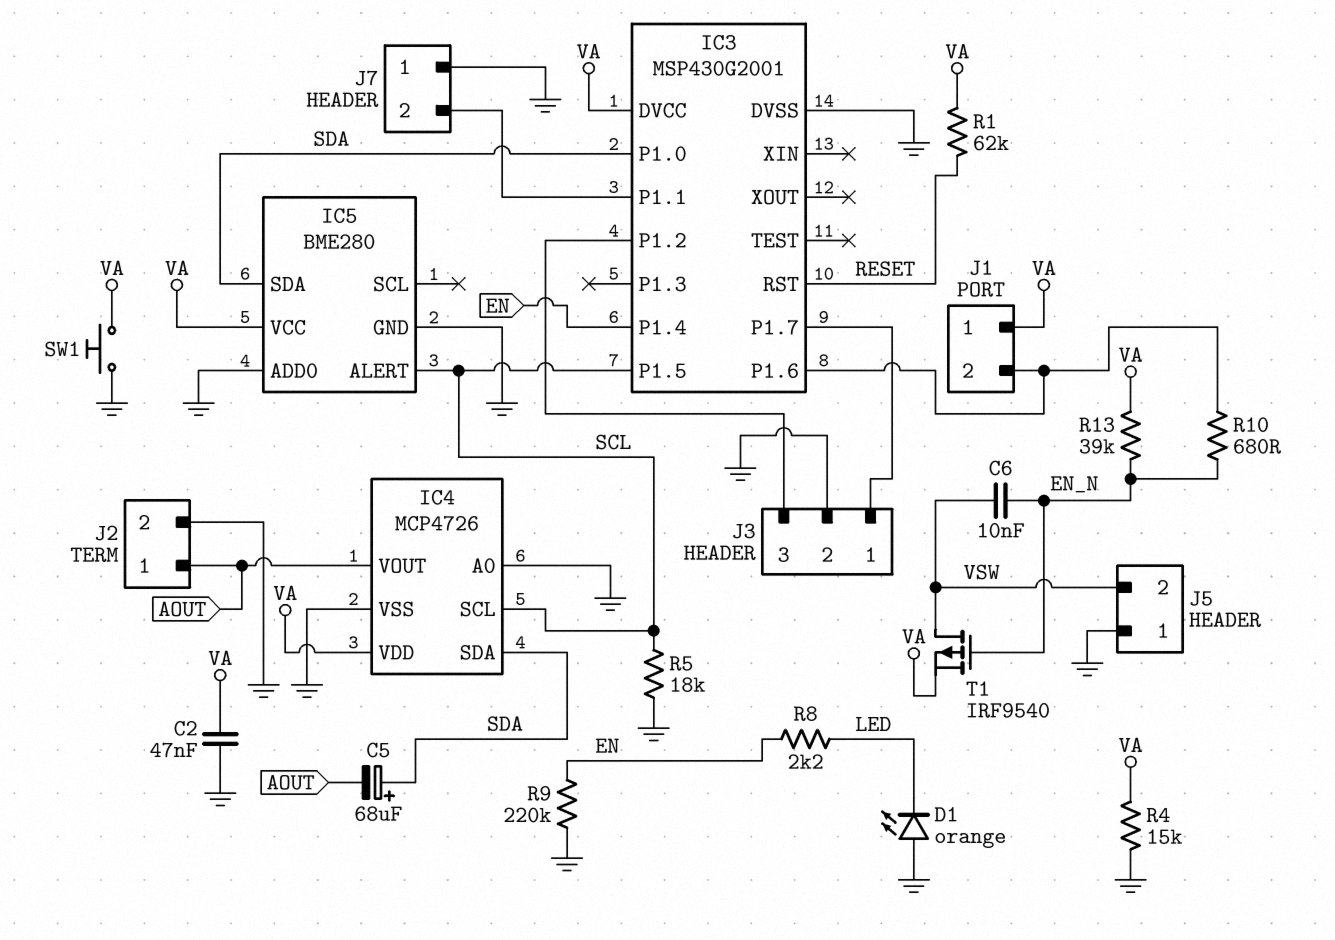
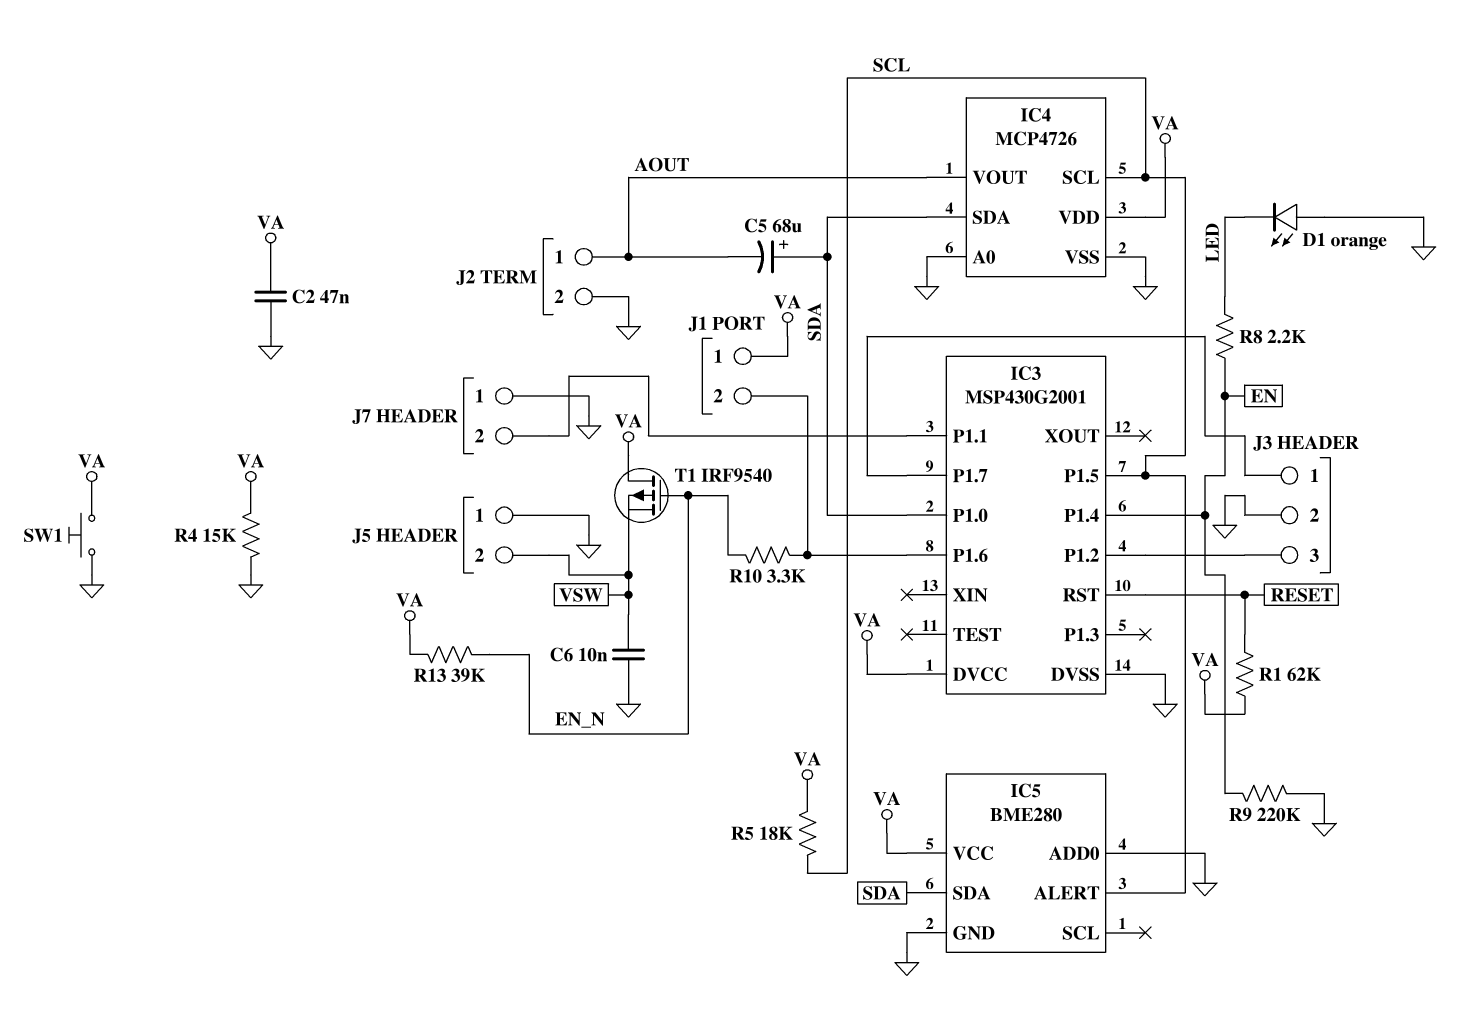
C6: 10nF (EN_N, VSW) -> 10nF (GND, VSW)
R5: 18k (GND, SCL) -> 18k (SCL, VA)
R10: 680 (EN_N, IC3/P1.6) -> 3.3k (EN_N, IC3/P1.6)
T1: PMOS IRF9540 (G EN_N, D VSW, S VA) -> PMOS IRF9540 (G EN_N, D VA, S VSW)

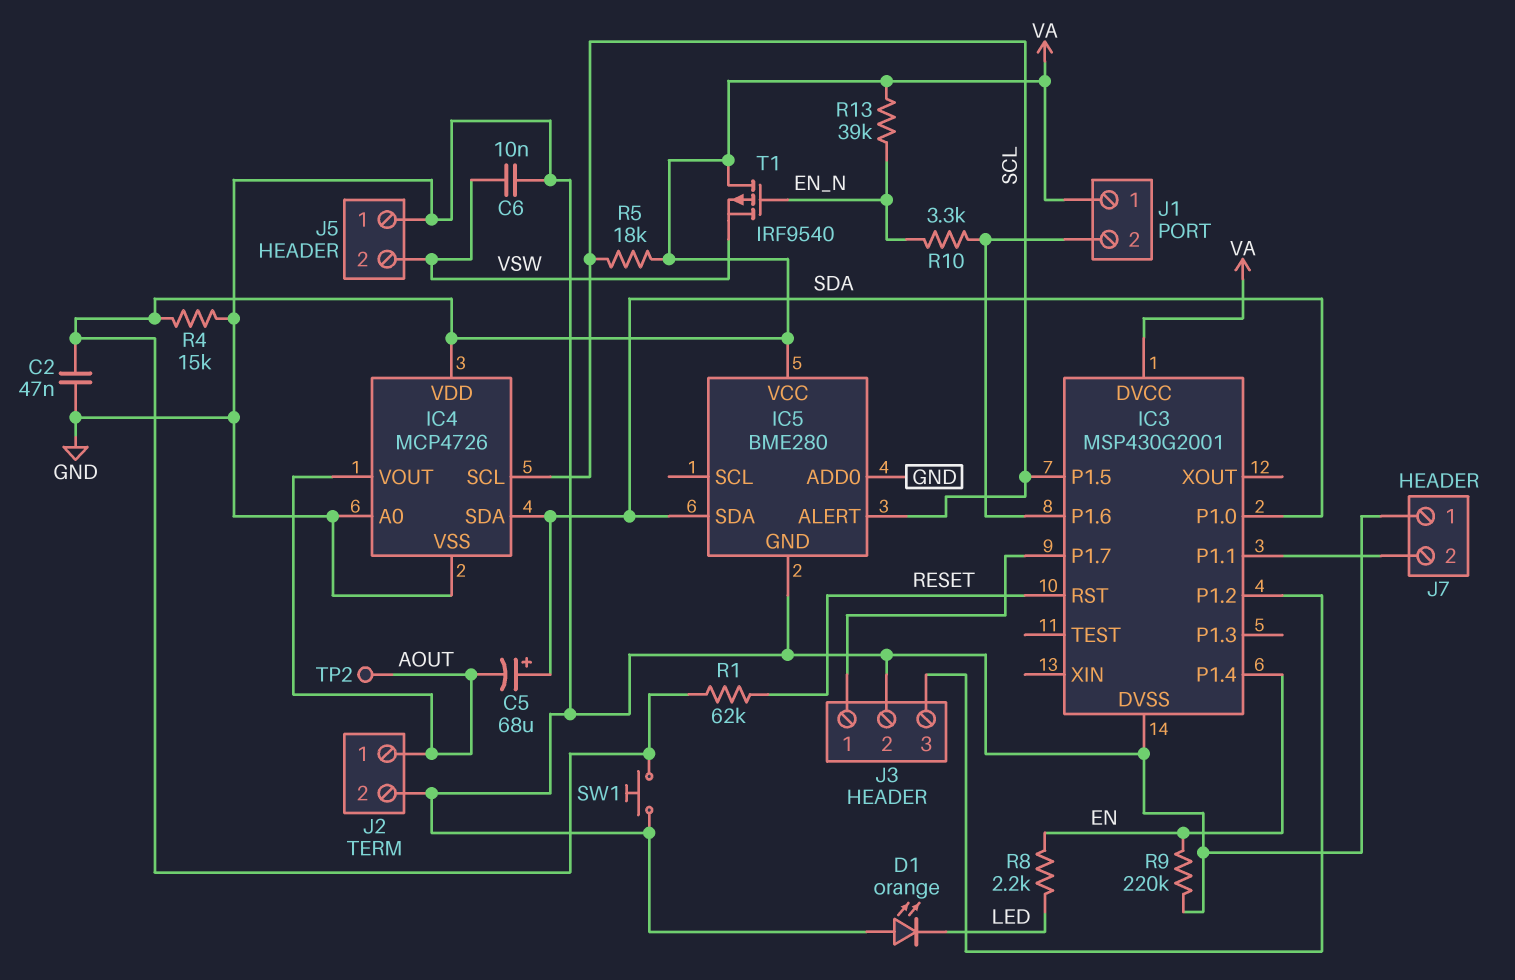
TP2: none -> test point (AOUT)

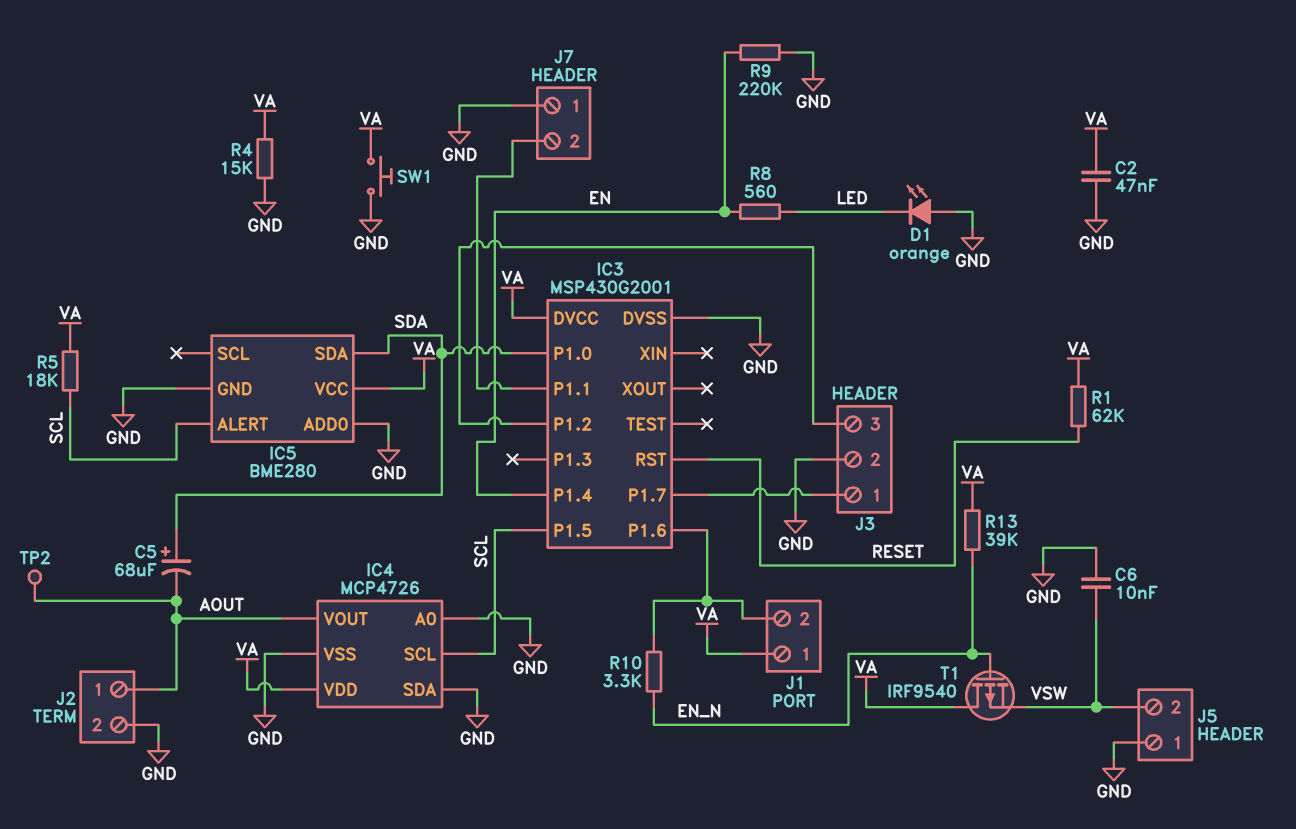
IC4 pin SDA: SDA -> GND
R8: 2.2k (EN, LED) -> 560 (EN, LED)

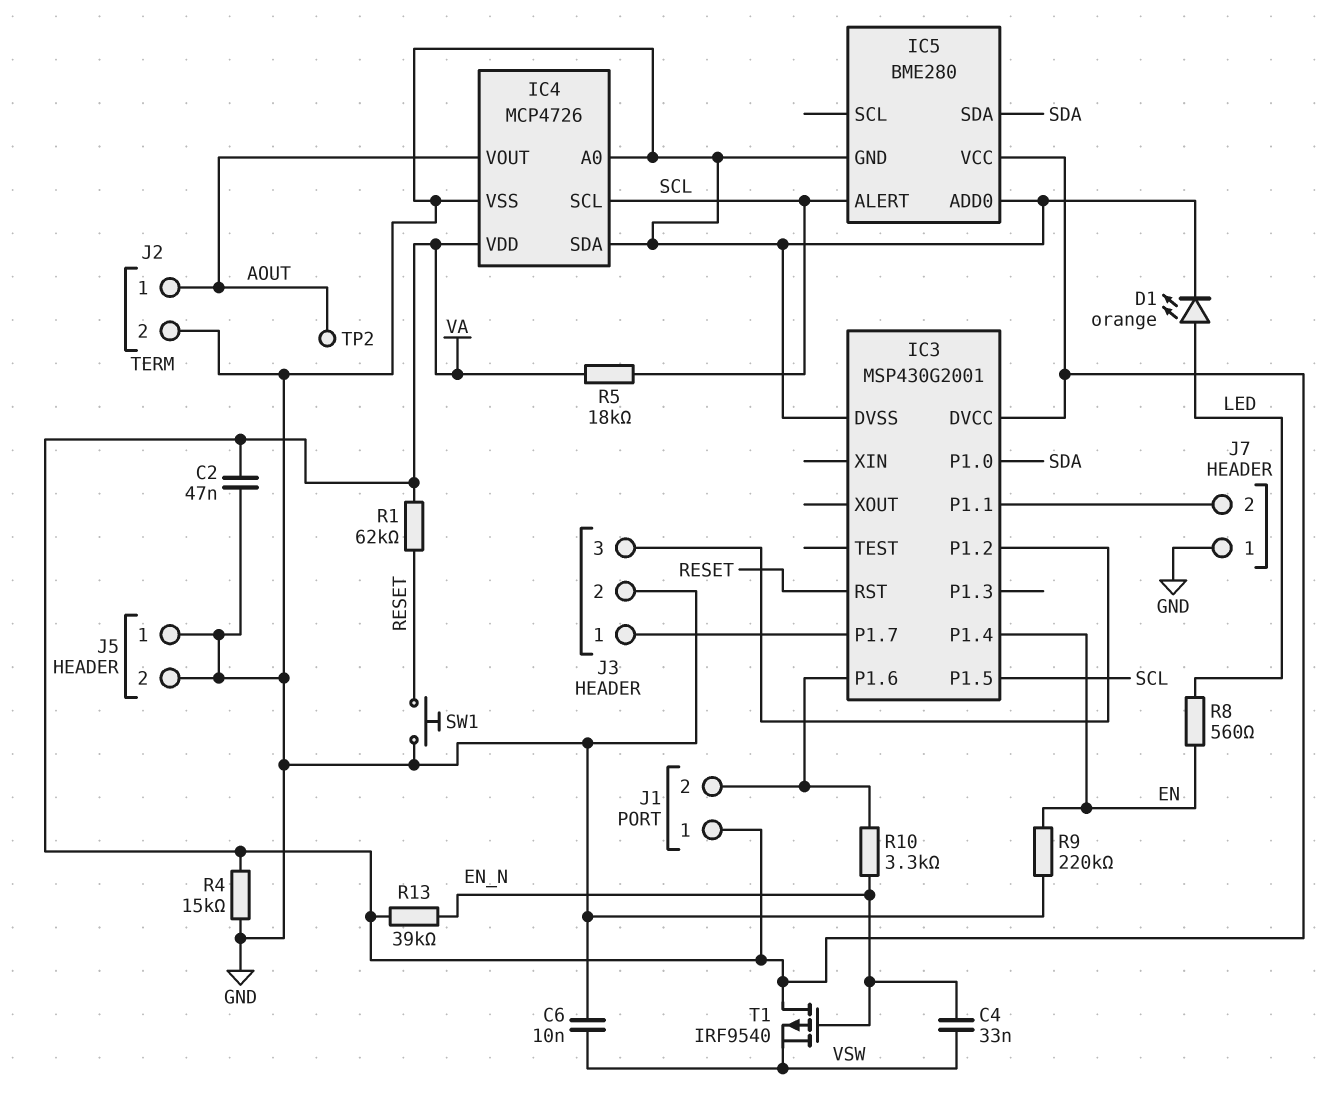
C4: none -> 33nF (EN_N, VSW)
C5: 68uF (plus SDA, minus AOUT) -> none
D1: LED orange (A GND, K LED) -> LED orange (A LED, K GND)
J5 pin 2: VSW -> GND
SW1: button (GND, VA) -> button (GND, RESET)

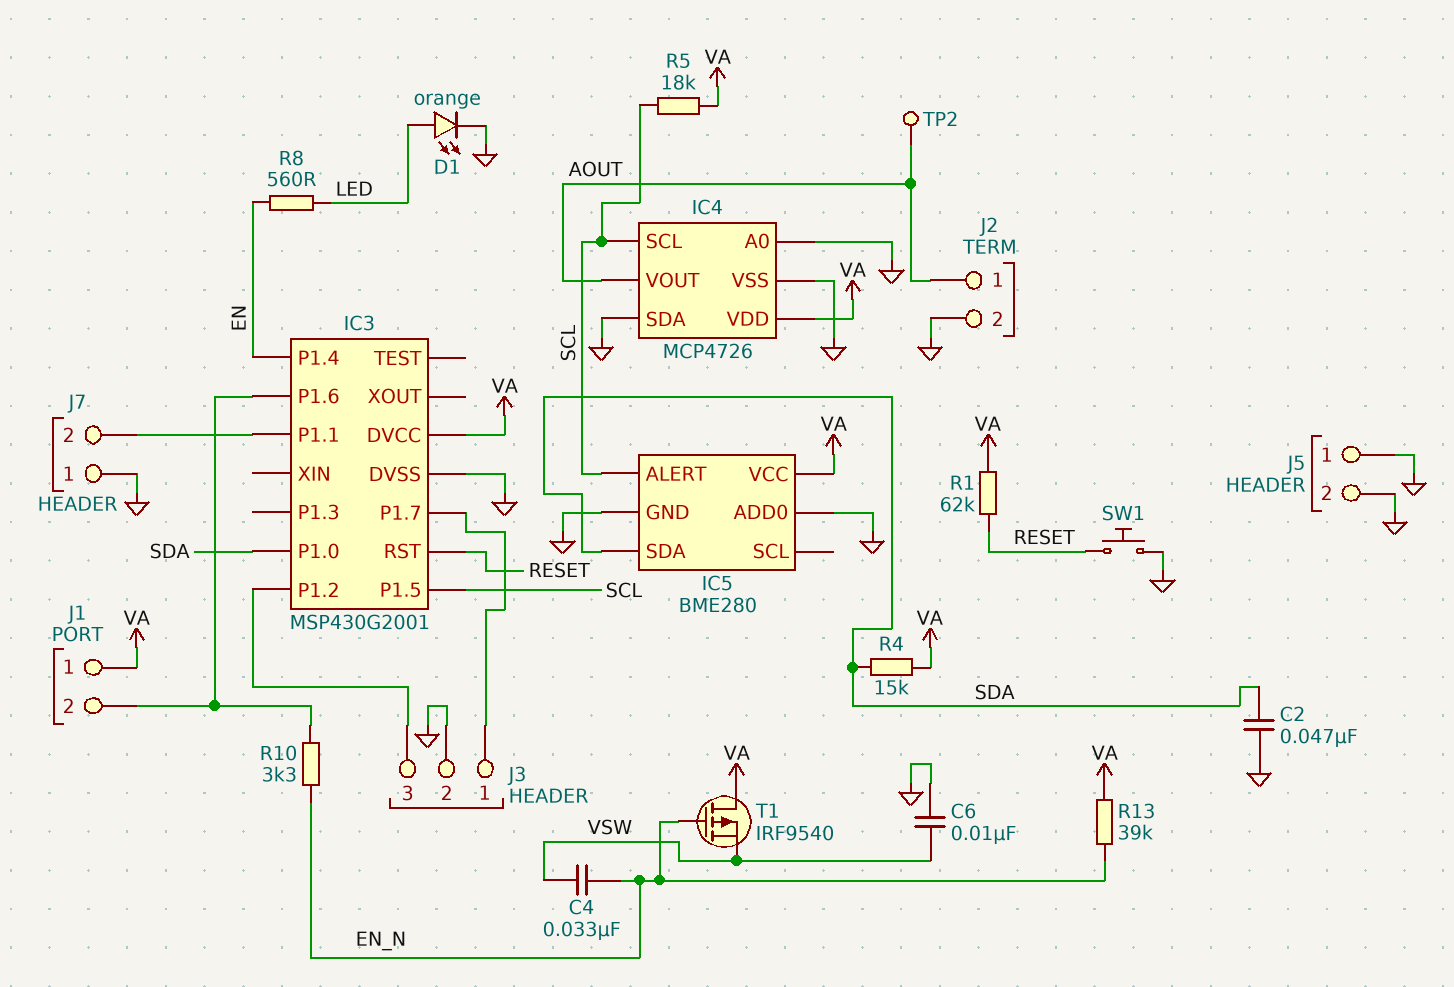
C2: 47nF (GND, VA) -> 47nF (GND, SDA)
R4: 15k (GND, VA) -> 15k (SDA, VA)
R9: 220k (EN, GND) -> none

